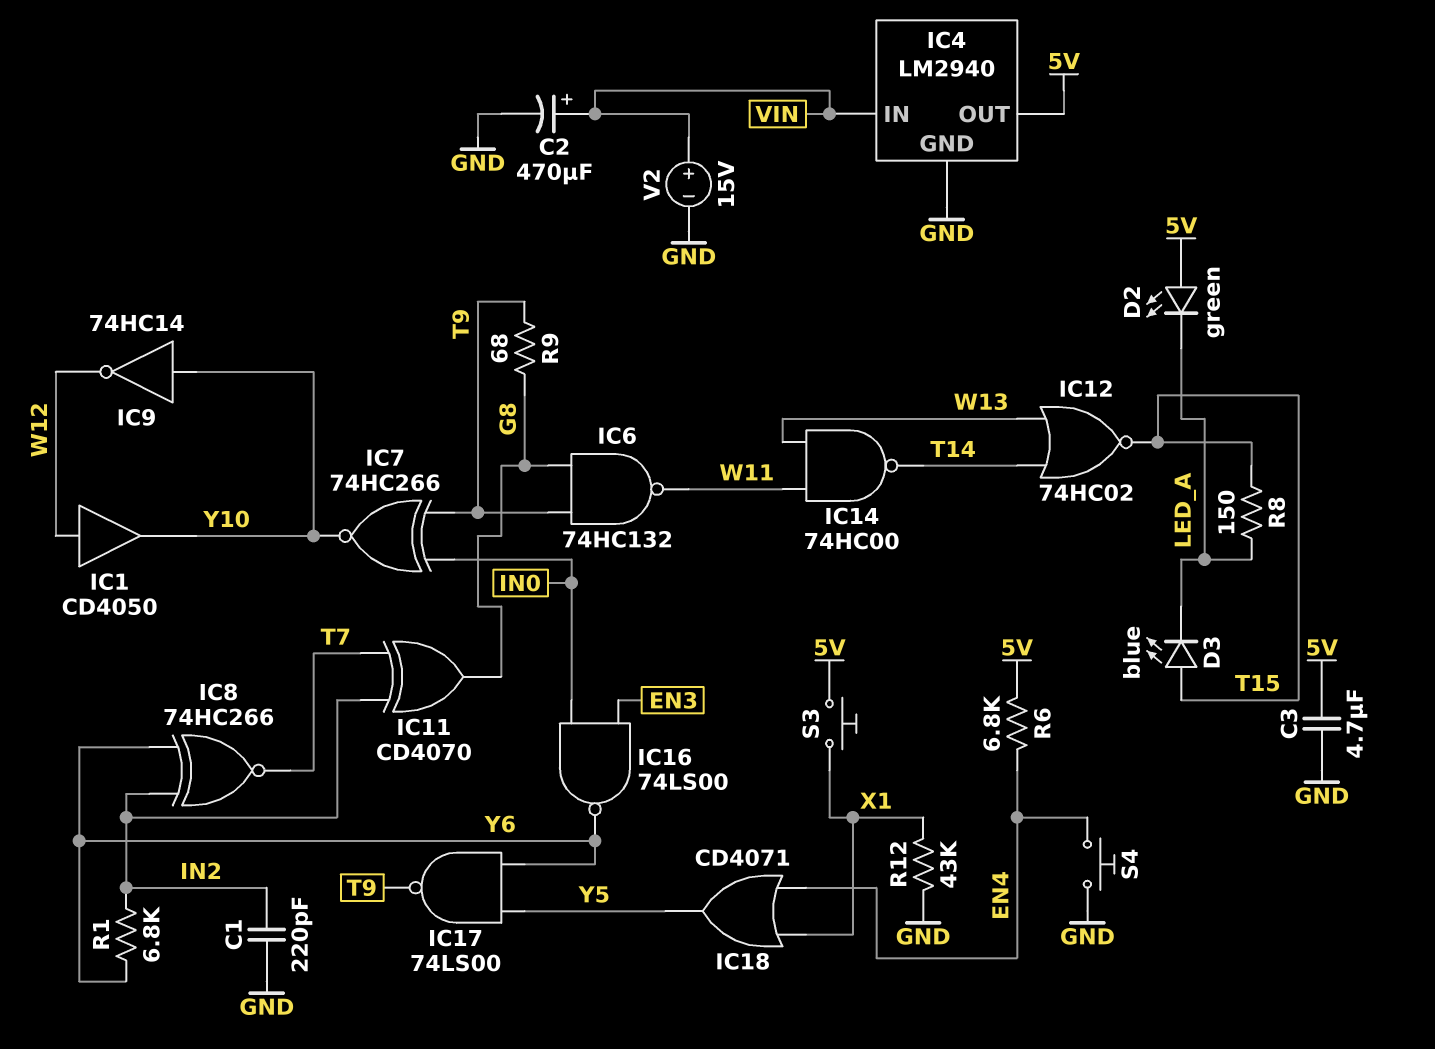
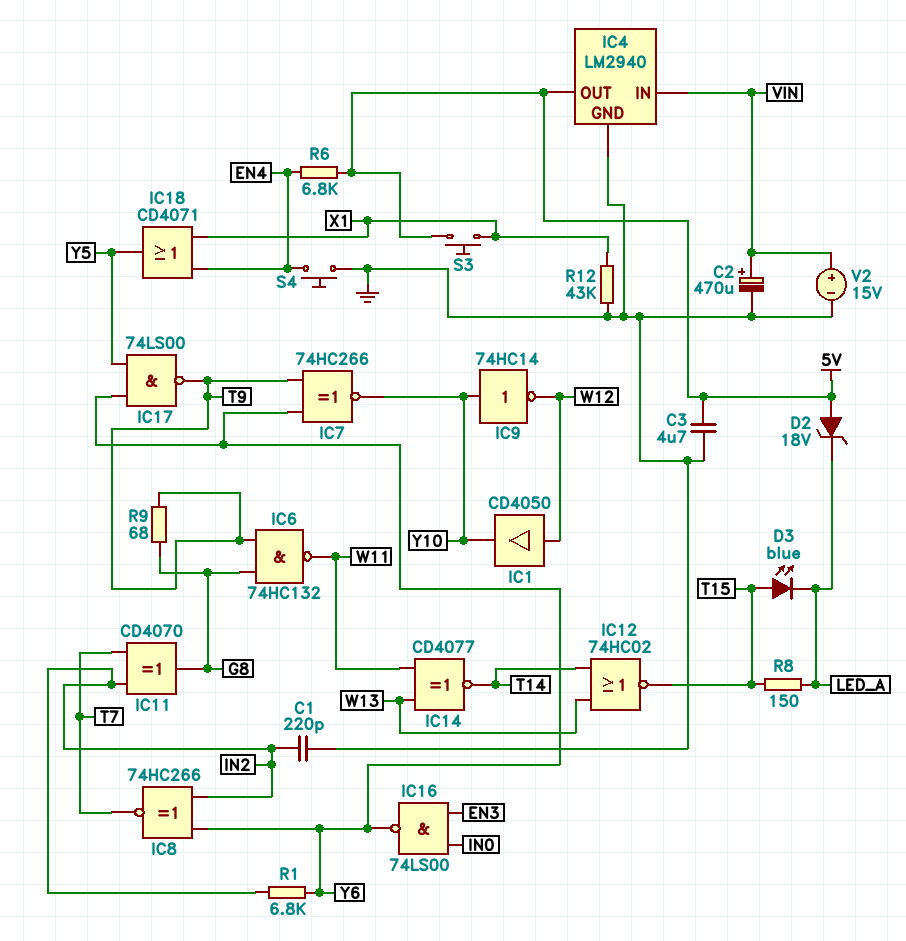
D2: LED green (A 5V, K LED_A) -> zener 18V (A 5V, K LED_A)
IC7: XNOR 74HC266 (in IN0, in T9, out Y10) -> XNOR 74HC266 (in T9, in Y6, out Y10)
IC14: NAND 74HC00 (in W11, in W13, out T14) -> XNOR CD4077 (in W11, in W13, out T14)

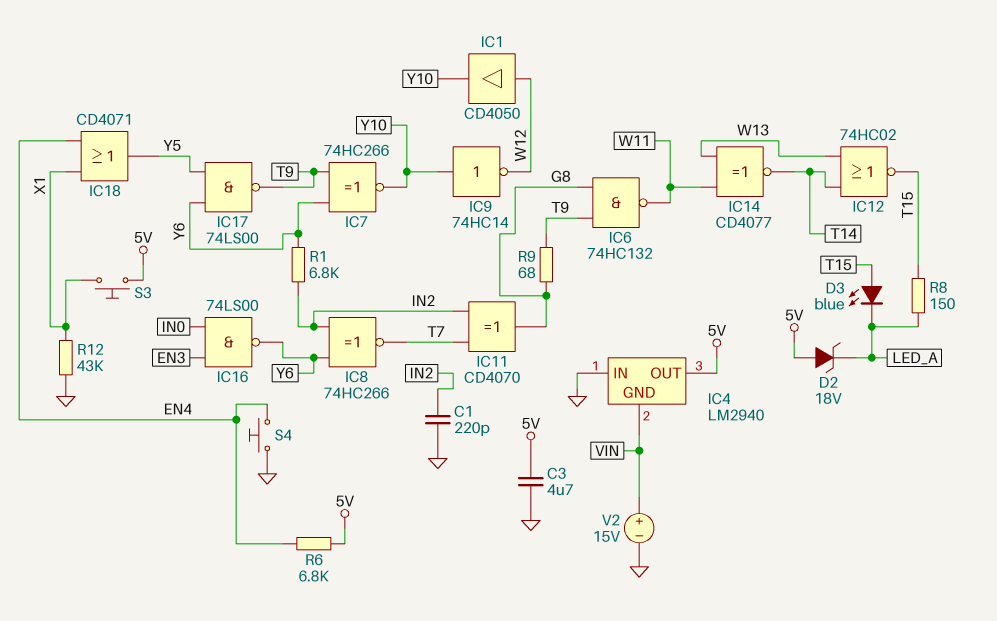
C2: 470uF (plus VIN, minus GND) -> none
IC4 pin GND: GND -> VIN
IC4 pin IN: VIN -> GND

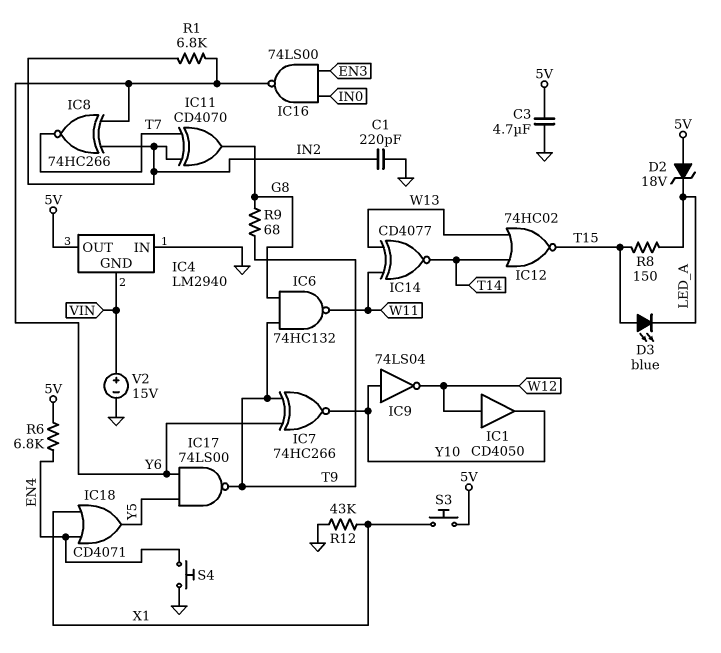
IC9: NOT 74HC14 (in Y10, out W12) -> NOT 74LS04 (in Y10, out W12)

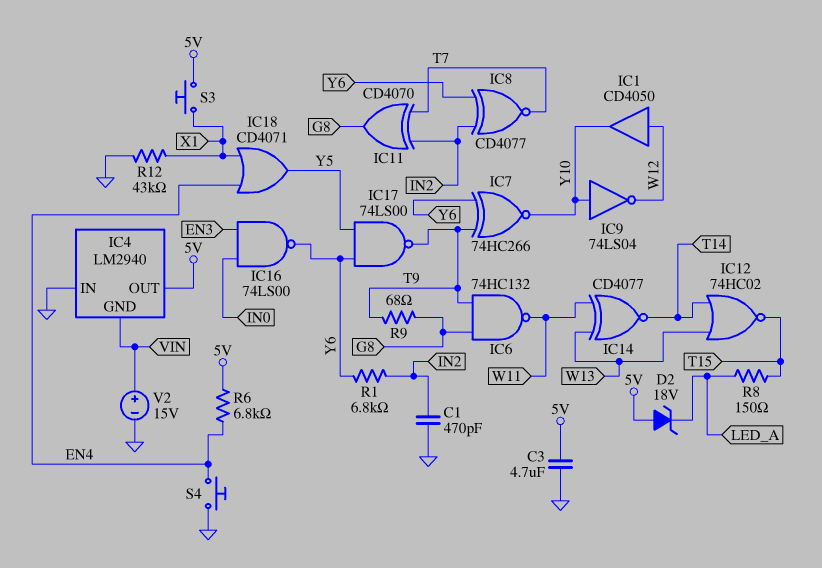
C1: 220pF (GND, IN2) -> 470pF (GND, IN2)
D3: LED blue (A T15, K LED_A) -> none
IC8: XNOR 74HC266 (in IN2, in Y6, out T7) -> XNOR CD4077 (in IN2, in Y6, out T7)

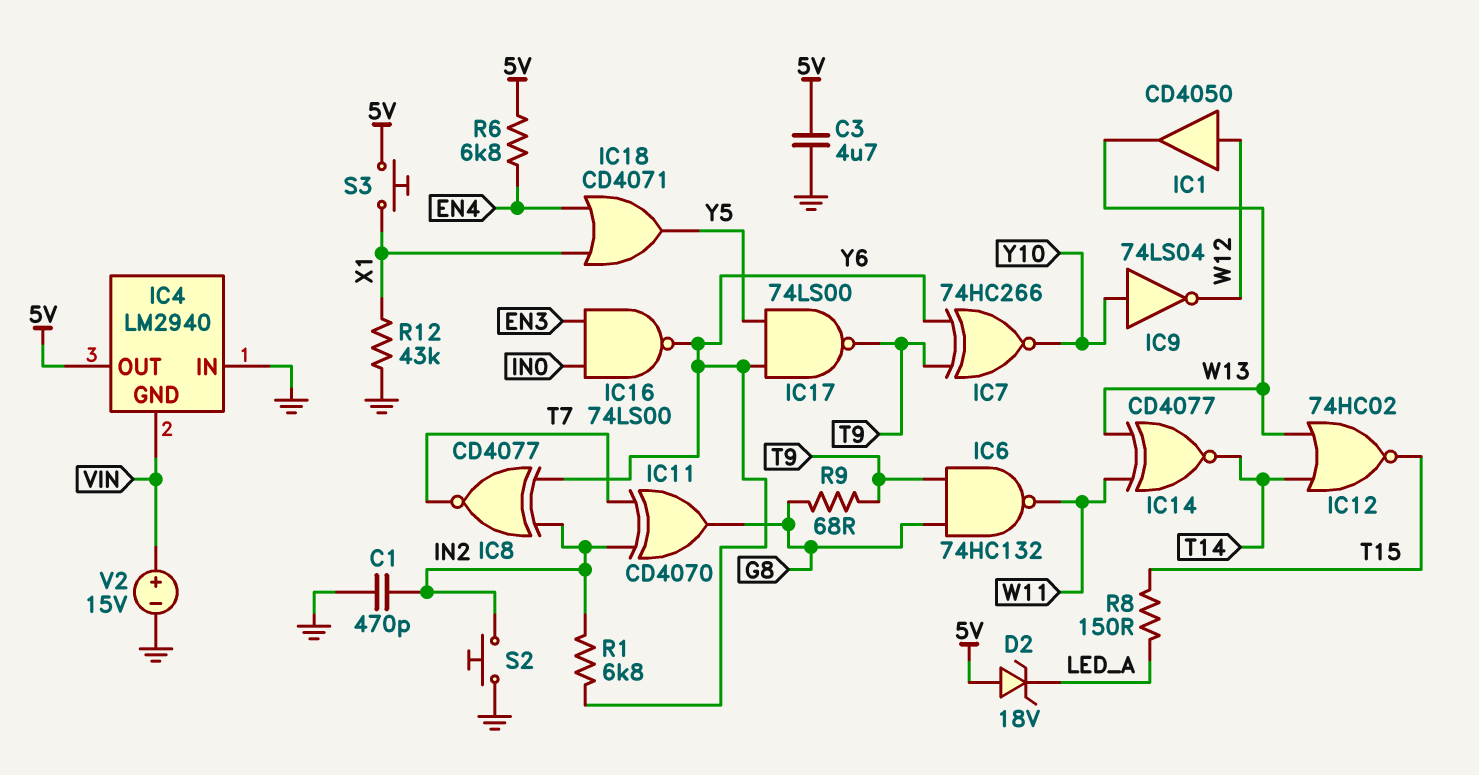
IC1: buffer CD4050 (in W12, out Y10) -> buffer CD4050 (in W12, out W13)
S2: none -> button (GND, IN2)
S4: button (EN4, GND) -> none

